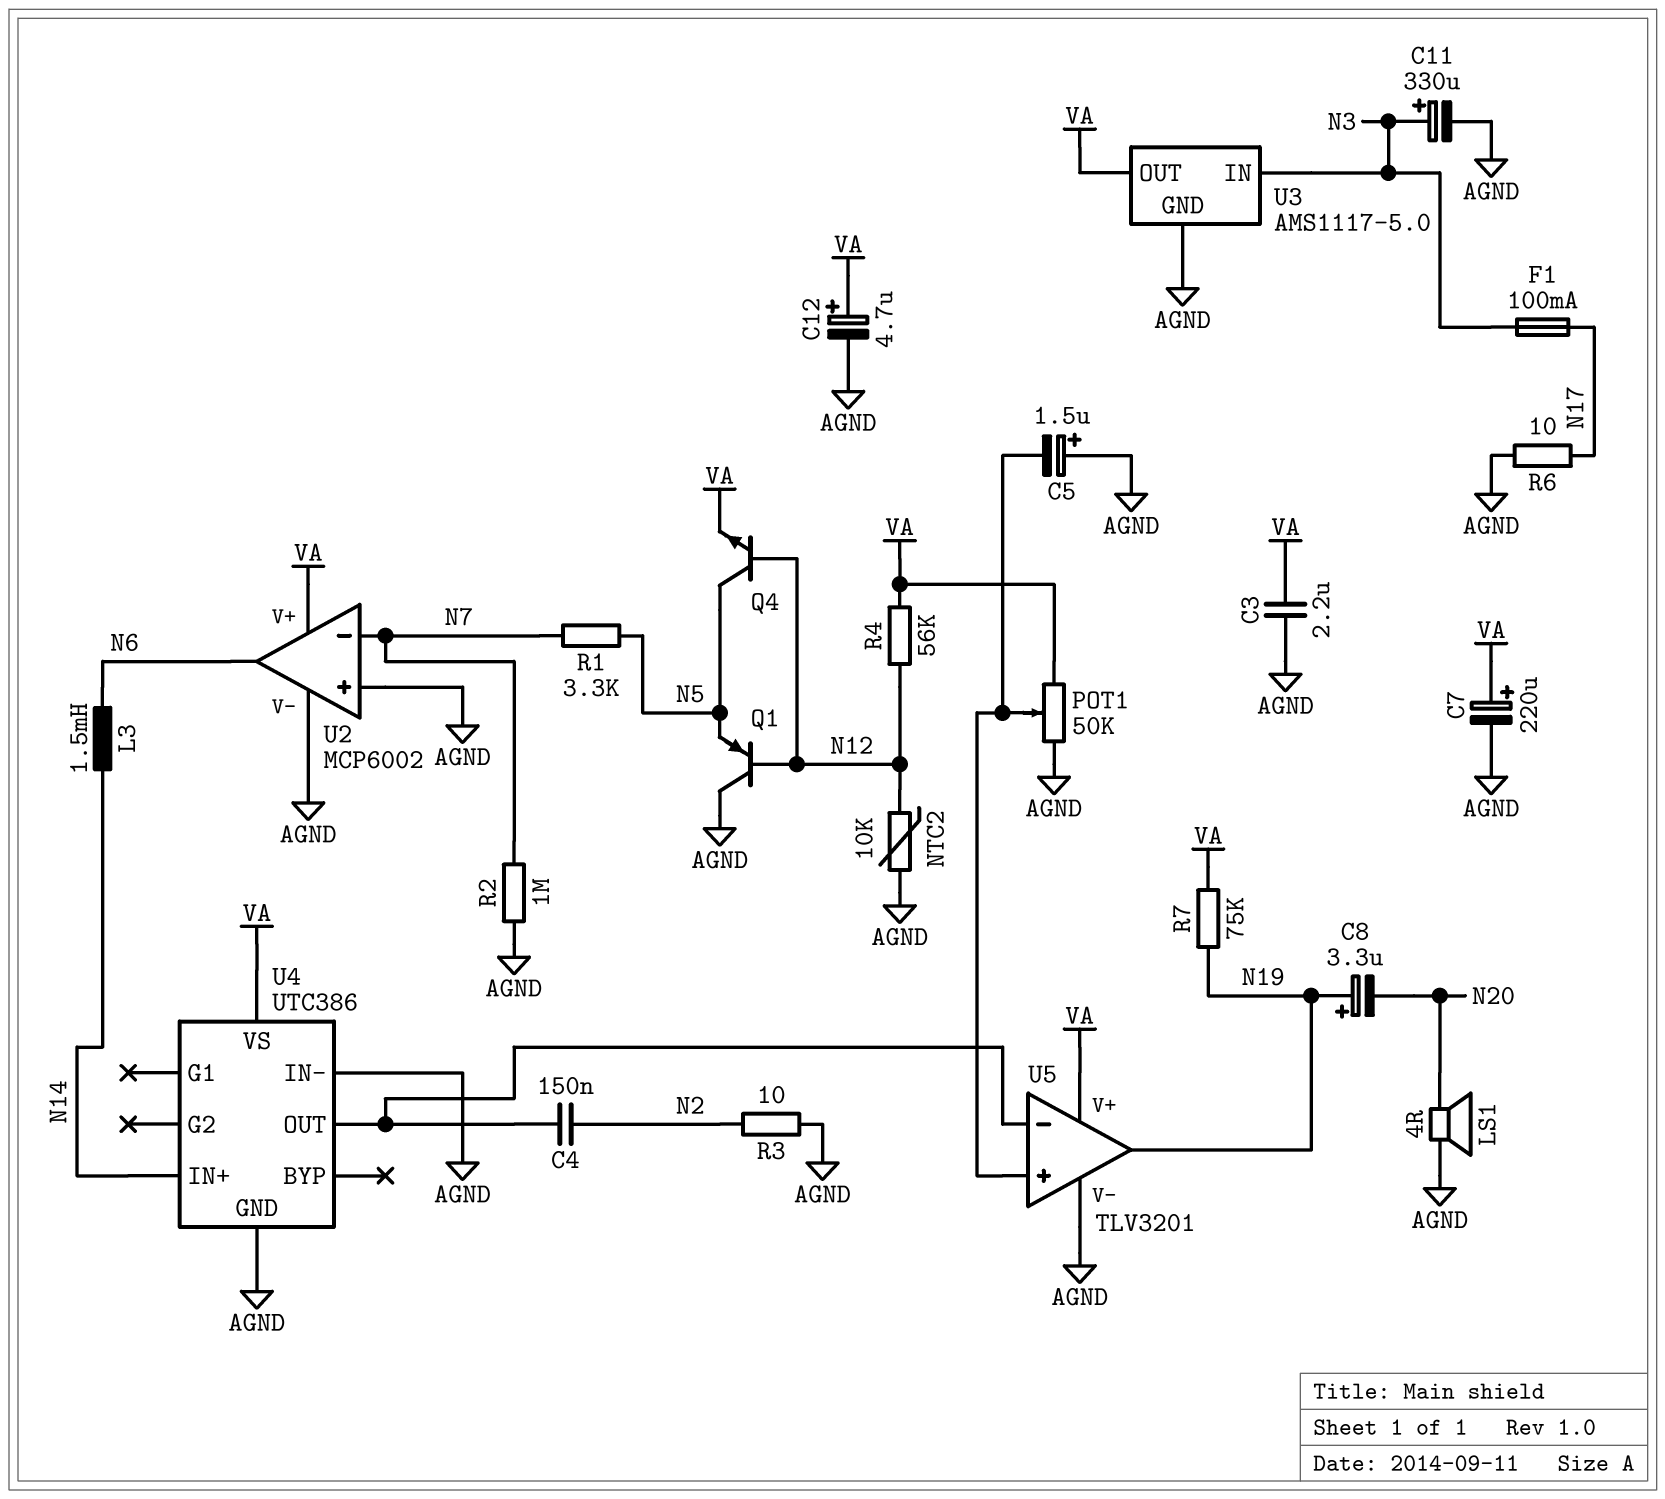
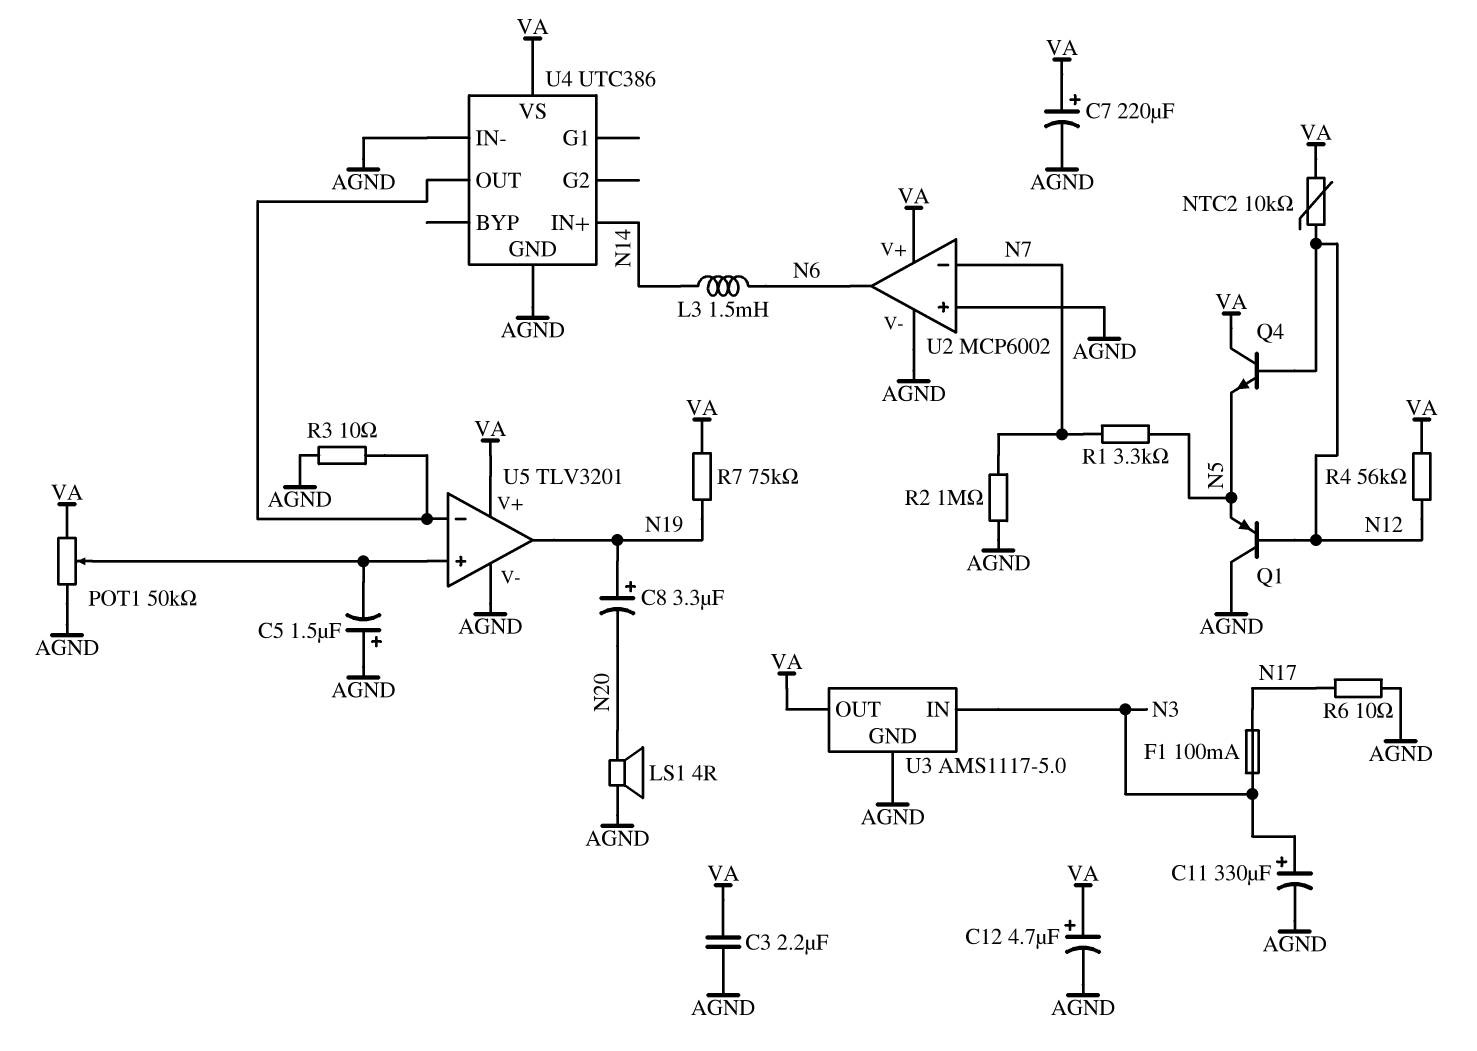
C4: 150nF (N2, U4/OUT) -> none
NTC2: 10k (AGND, N12) -> 10k (N12, VA)
Q4: NPN (B N12, C N5, E VA) -> NPN (B N12, C VA, E N5)
R3: 10 (AGND, N2) -> 10 (AGND, U4/OUT)

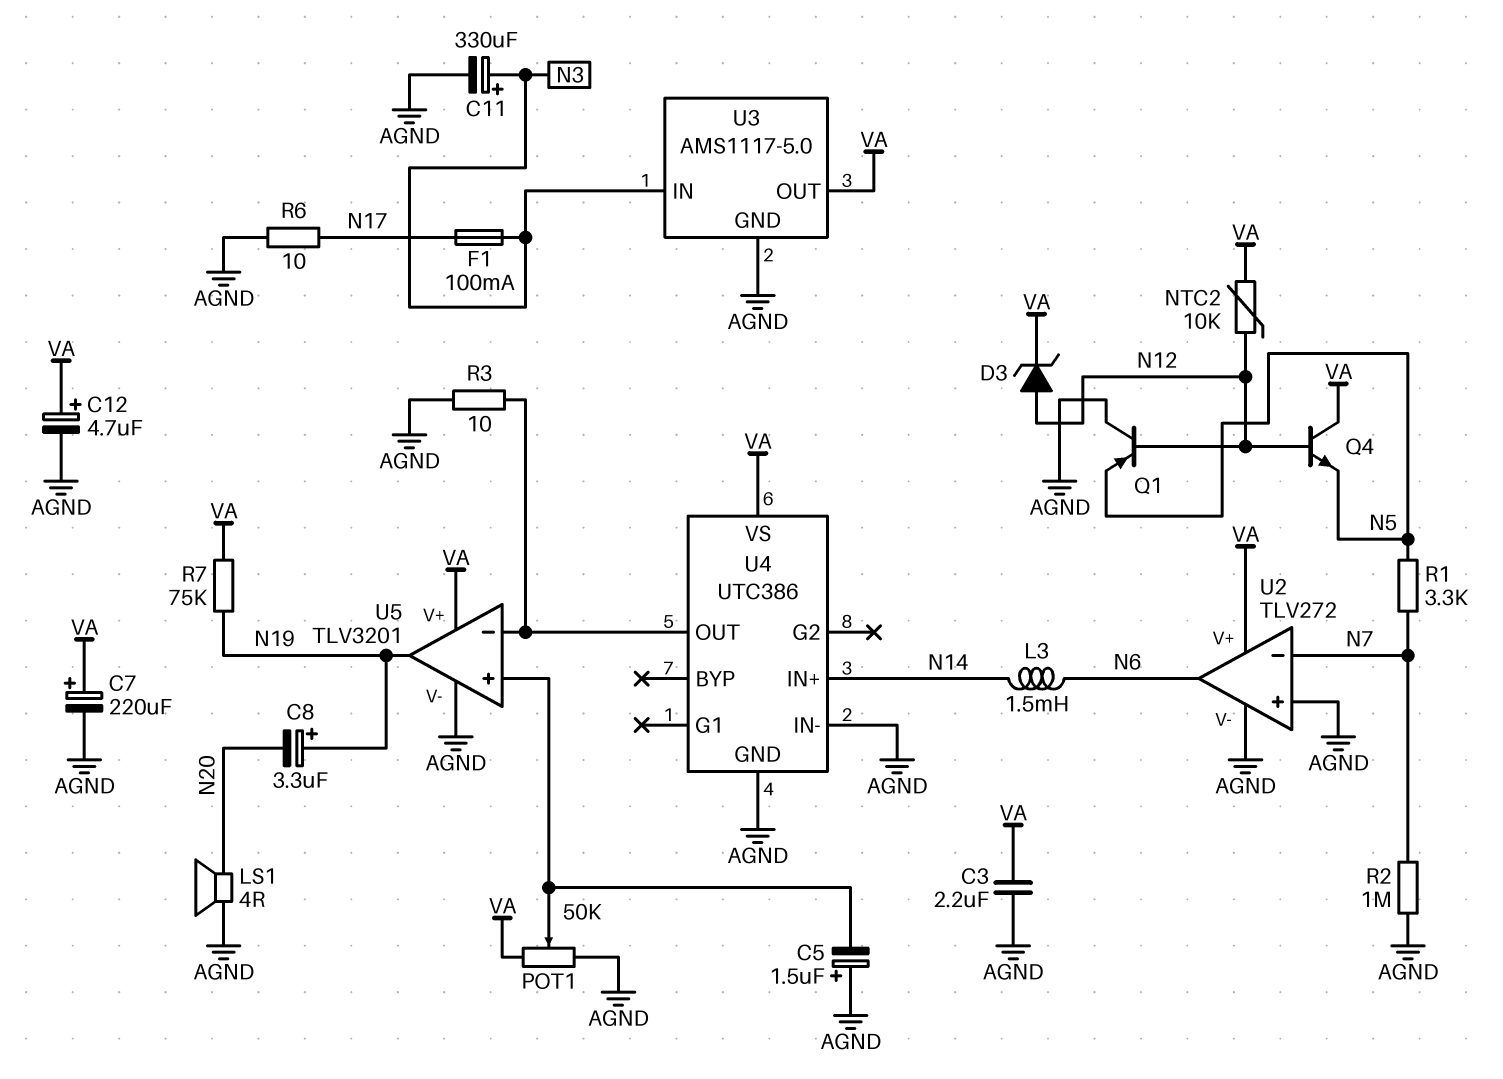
D3: none -> zener (A N12, K VA)
R4: 56k (N12, VA) -> none
U2: MCP6002 -> TLV272

